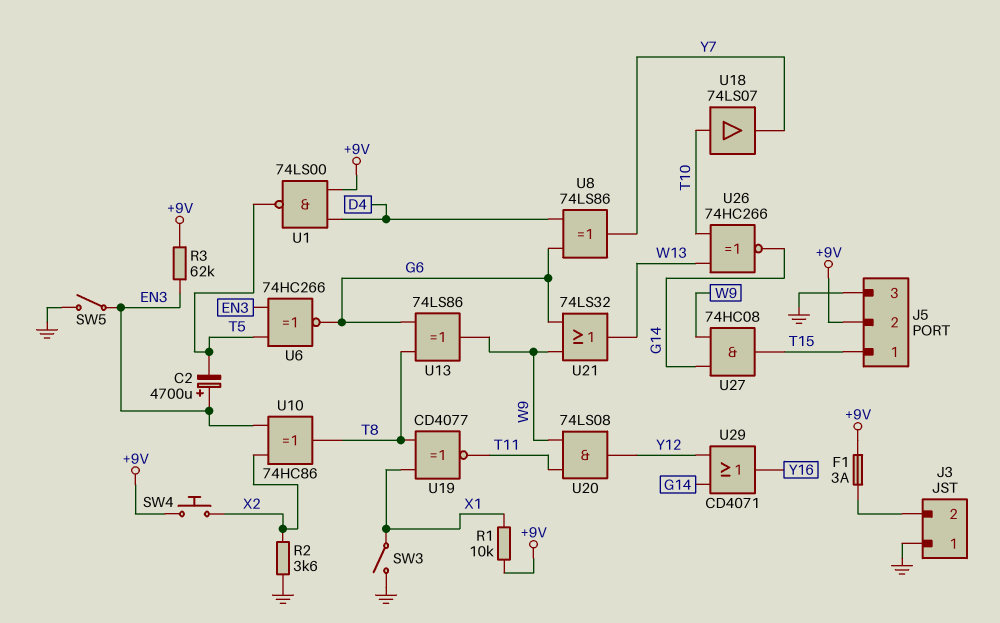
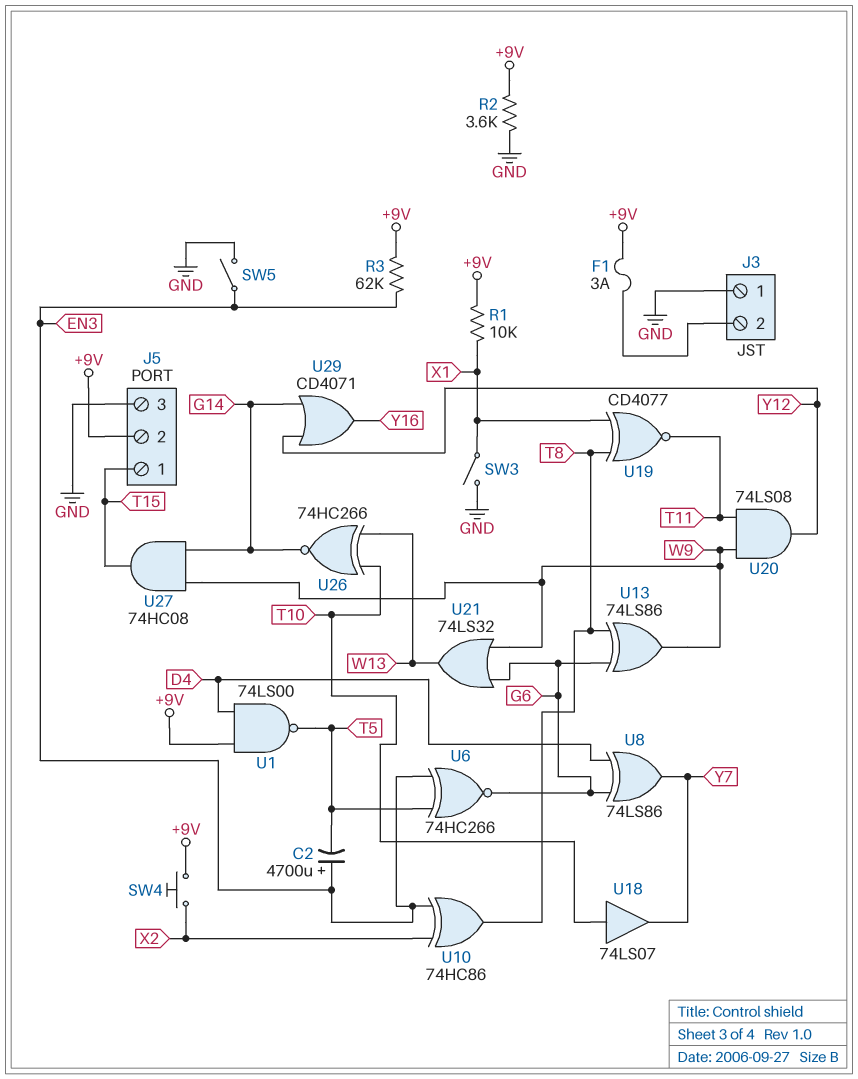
R2: 3.6k (GND, X2) -> 3.6k (+9V, GND)

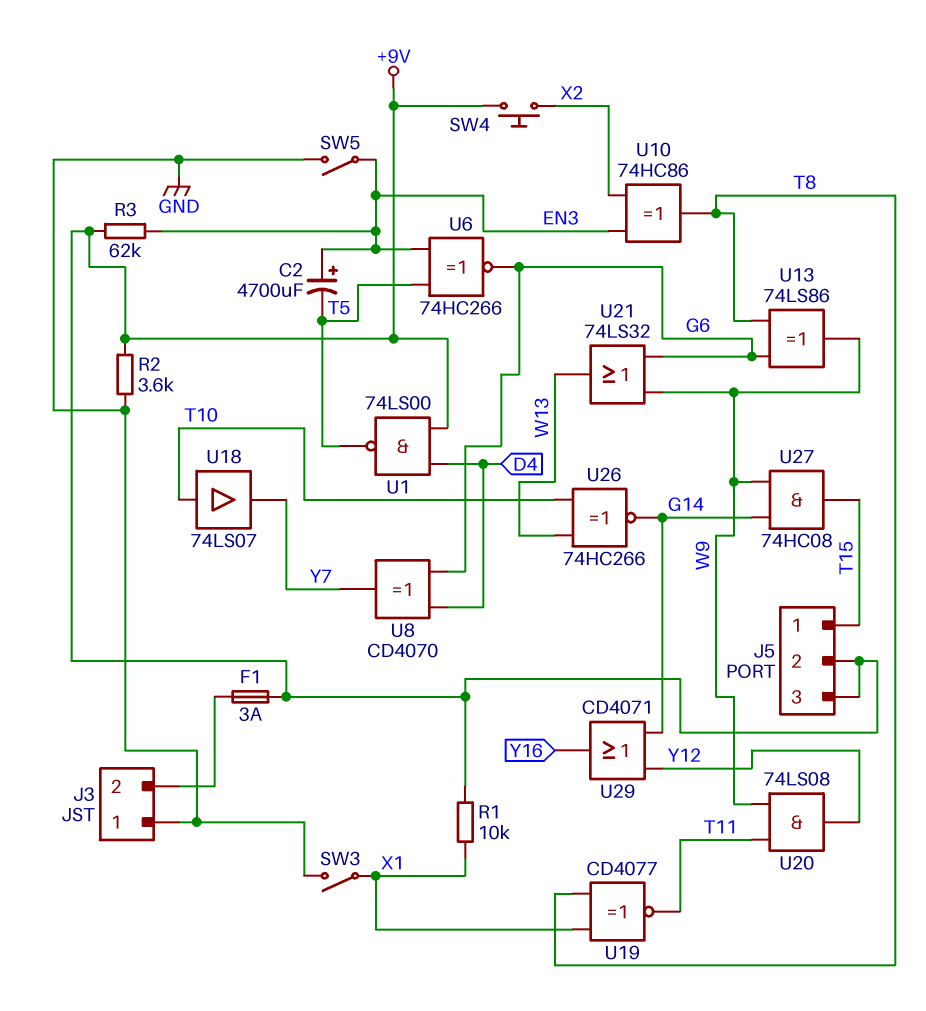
J5 pin 3: GND -> +9V
U8: XOR 74LS86 (in D4, in G6, out Y7) -> XOR CD4070 (in D4, in G6, out Y7)

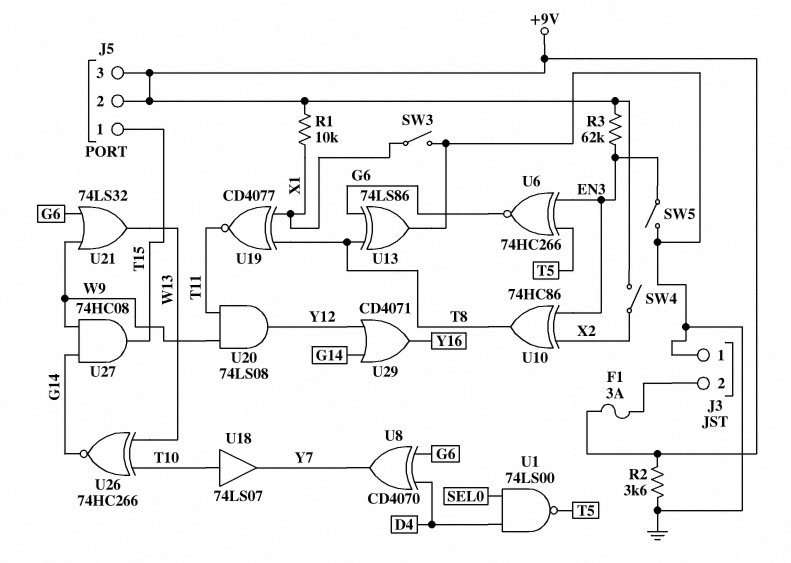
C2: 4700uF (plus EN3, minus T5) -> none
SW4: button (+9V, X2) -> switch (+9V, X2)
U1: NAND 74LS00 (in +9V, in D4, out T5) -> NAND 74LS00 (in D4, in SEL0, out T5)
U13: XOR 74LS86 (in G6, in T8, out W9) -> XOR 74LS86 (in G6, in T8, out GND)

